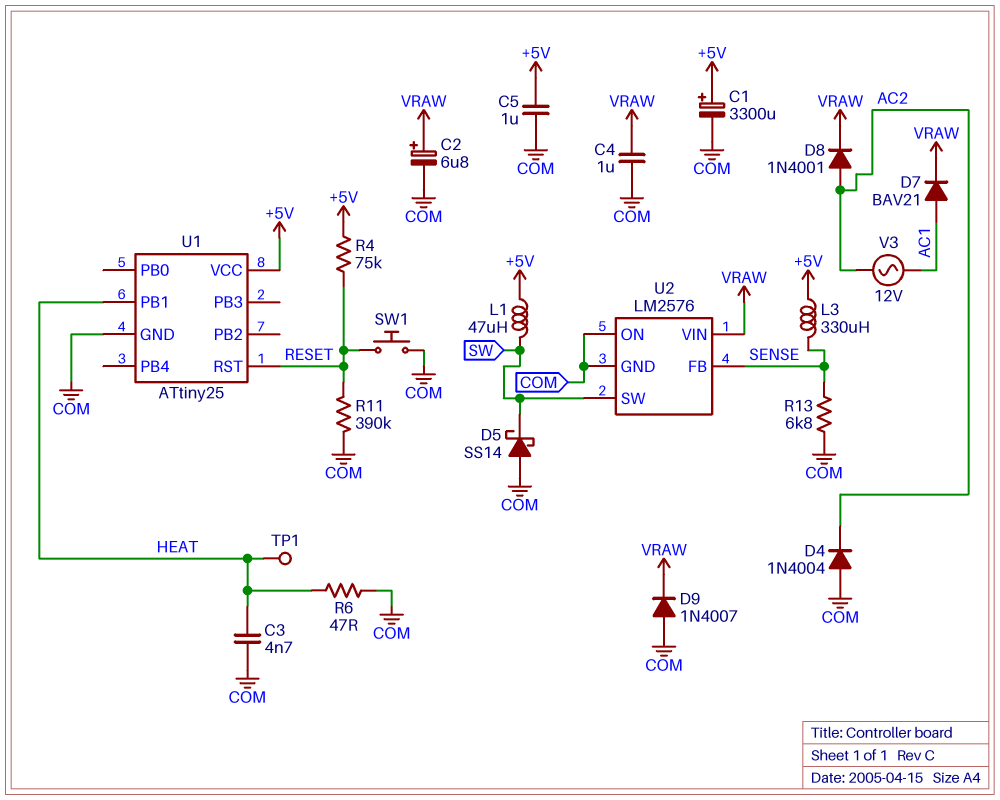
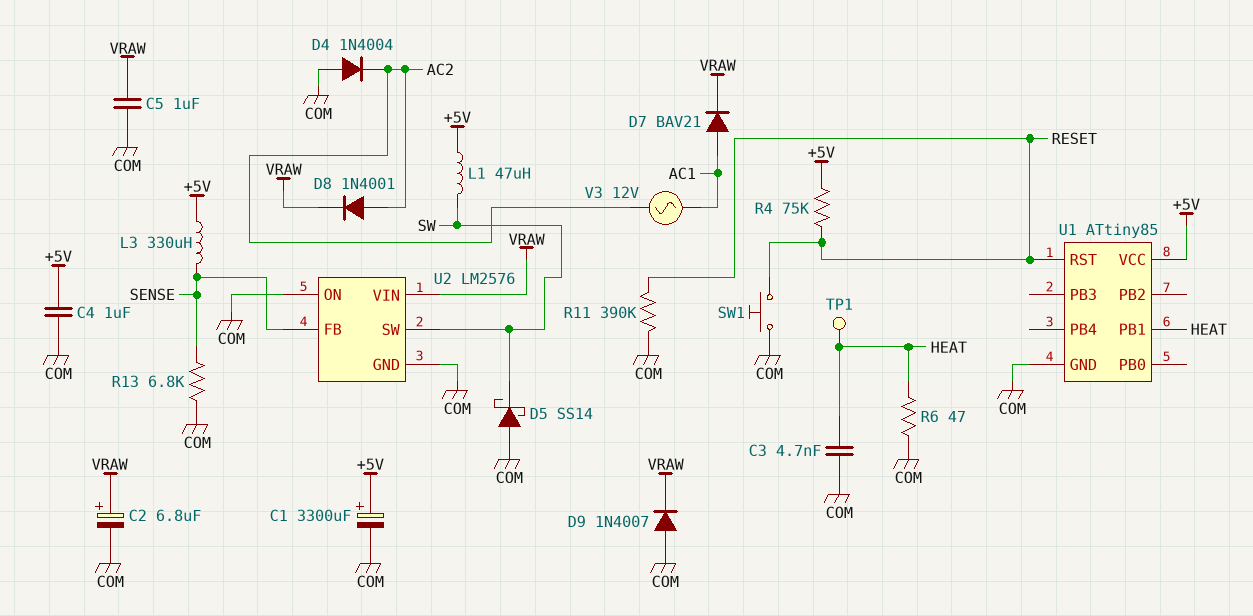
C4: 1uF (COM, VRAW) -> 1uF (+5V, COM)
C5: 1uF (+5V, COM) -> 1uF (COM, VRAW)
U1: ATtiny25 -> ATtiny85

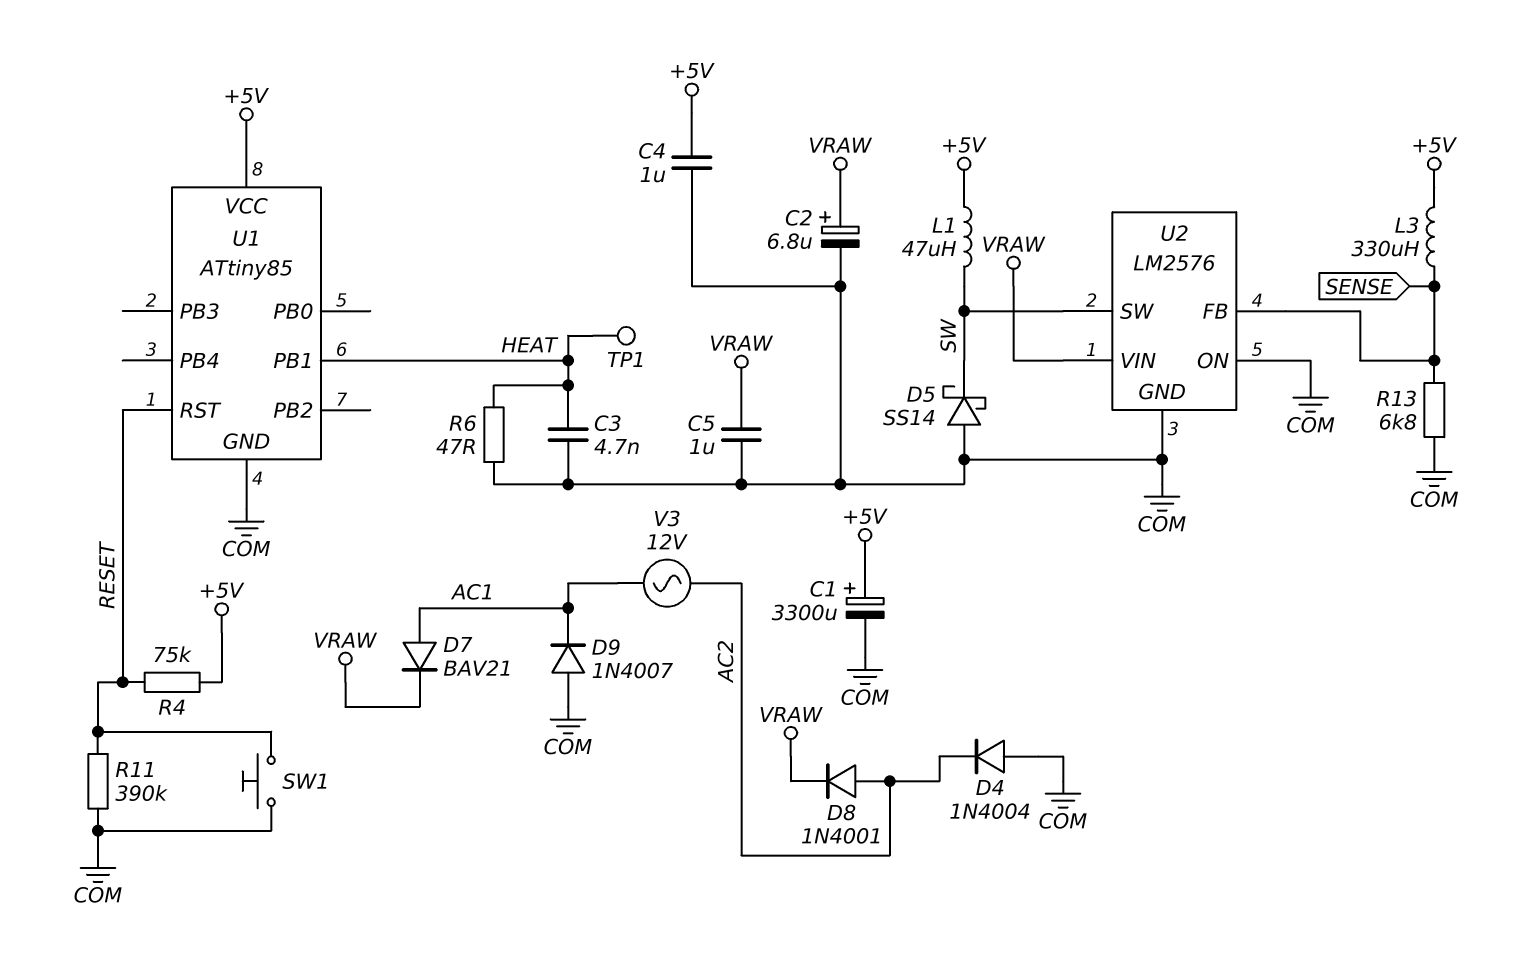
D9: diode 1N4007 (A COM, K VRAW) -> diode 1N4007 (A COM, K AC1)

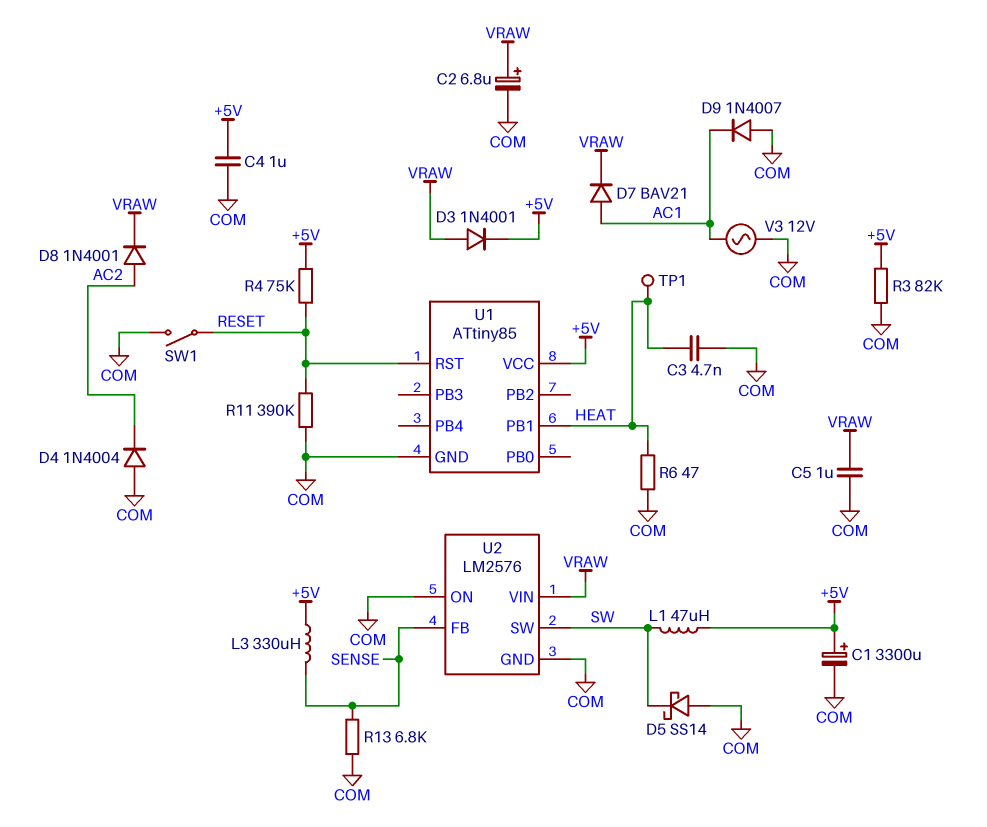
D3: none -> diode 1N4001 (A VRAW, K +5V)
R3: none -> 82k (+5V, COM)
SW1: button (COM, RESET) -> switch (COM, RESET)
V3: AC 12V (AC1, AC2) -> AC 12V (AC1, COM)

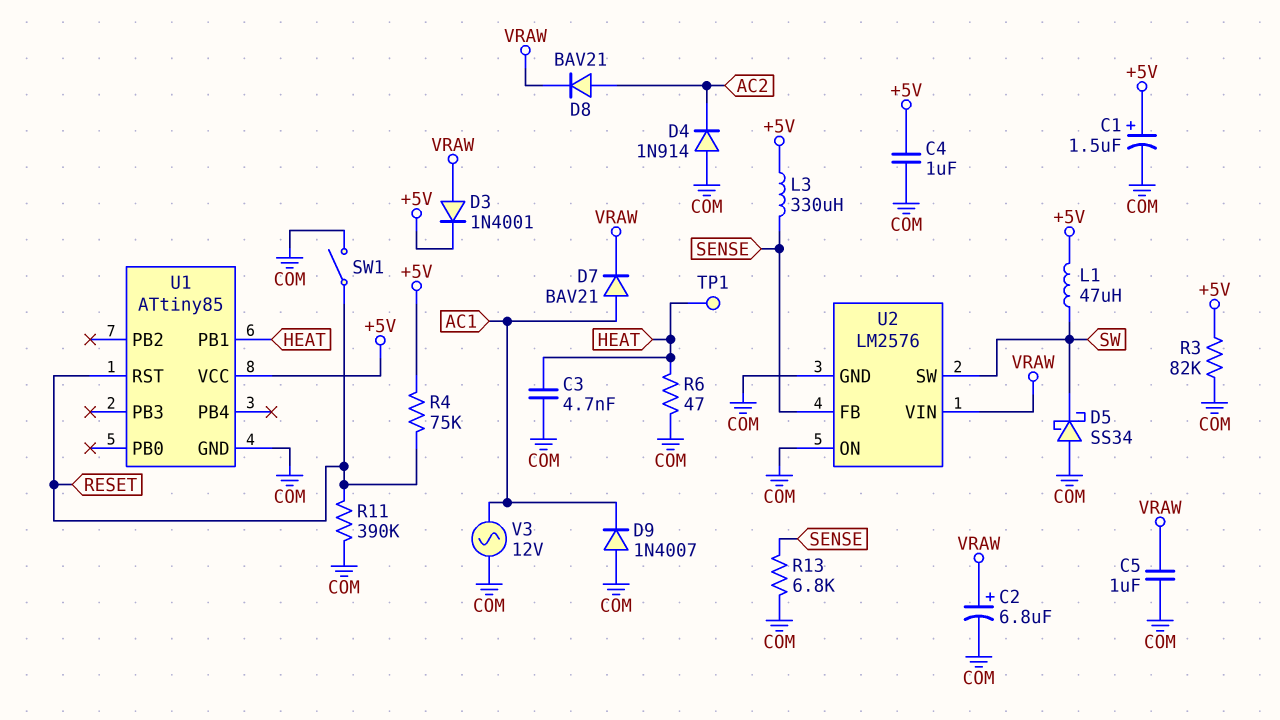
C1: 3300uF (plus +5V, minus COM) -> 1.5uF (plus +5V, minus COM)
D4: diode 1N4004 (A COM, K AC2) -> diode 1N914 (A COM, K AC2)
D5: schottky SS14 (A COM, K SW) -> schottky SS34 (A COM, K SW)
D8: diode 1N4001 (A AC2, K VRAW) -> diode BAV21 (A AC2, K VRAW)

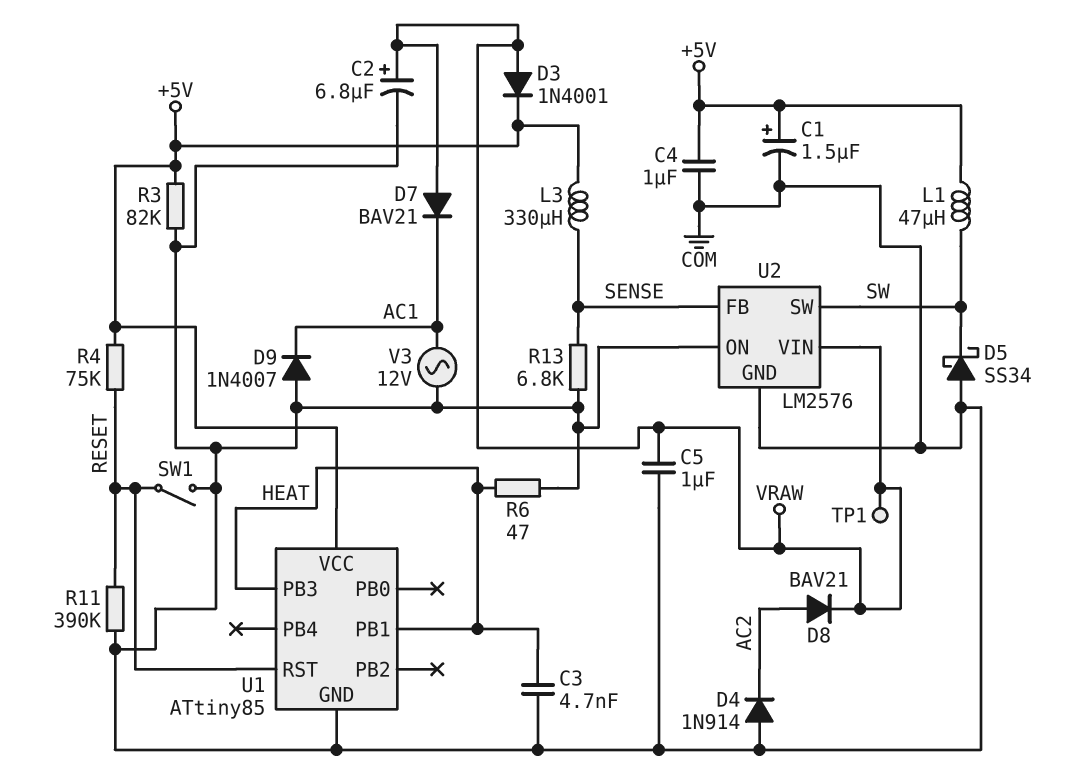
D7: diode BAV21 (A AC1, K VRAW) -> diode BAV21 (A VRAW, K AC1)
TP1: test point (HEAT) -> test point (VRAW)
U1 pin PB3: none -> HEAT

